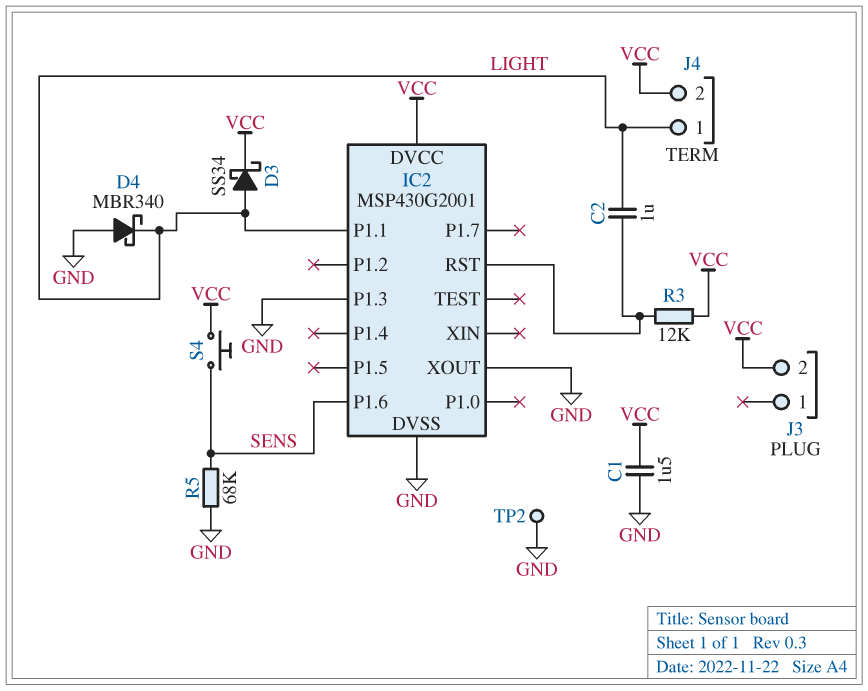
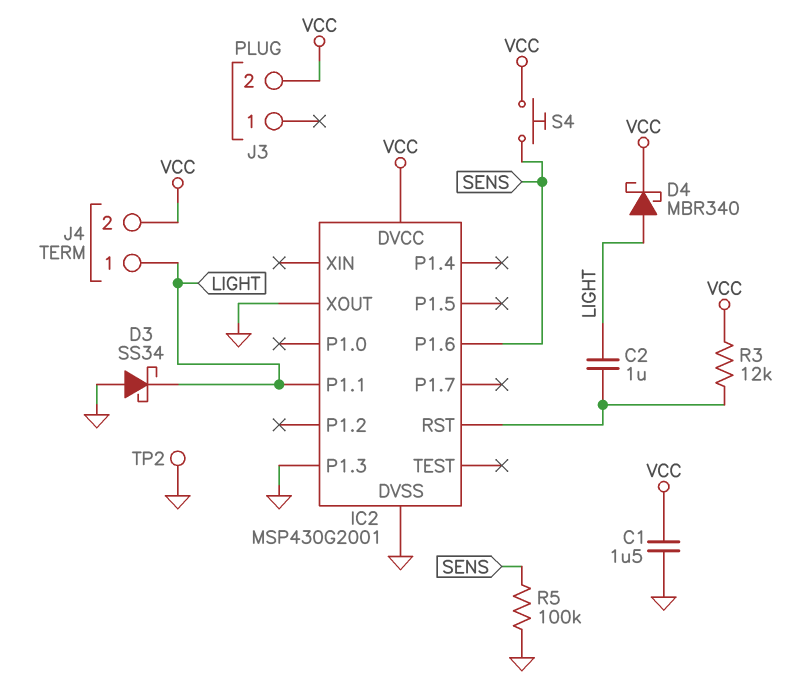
D3: schottky SS34 (A LIGHT, K VCC) -> schottky SS34 (A GND, K LIGHT)
D4: schottky MBR340 (A GND, K LIGHT) -> schottky MBR340 (A LIGHT, K VCC)
R5: 68k (GND, SENS) -> 100k (GND, SENS)

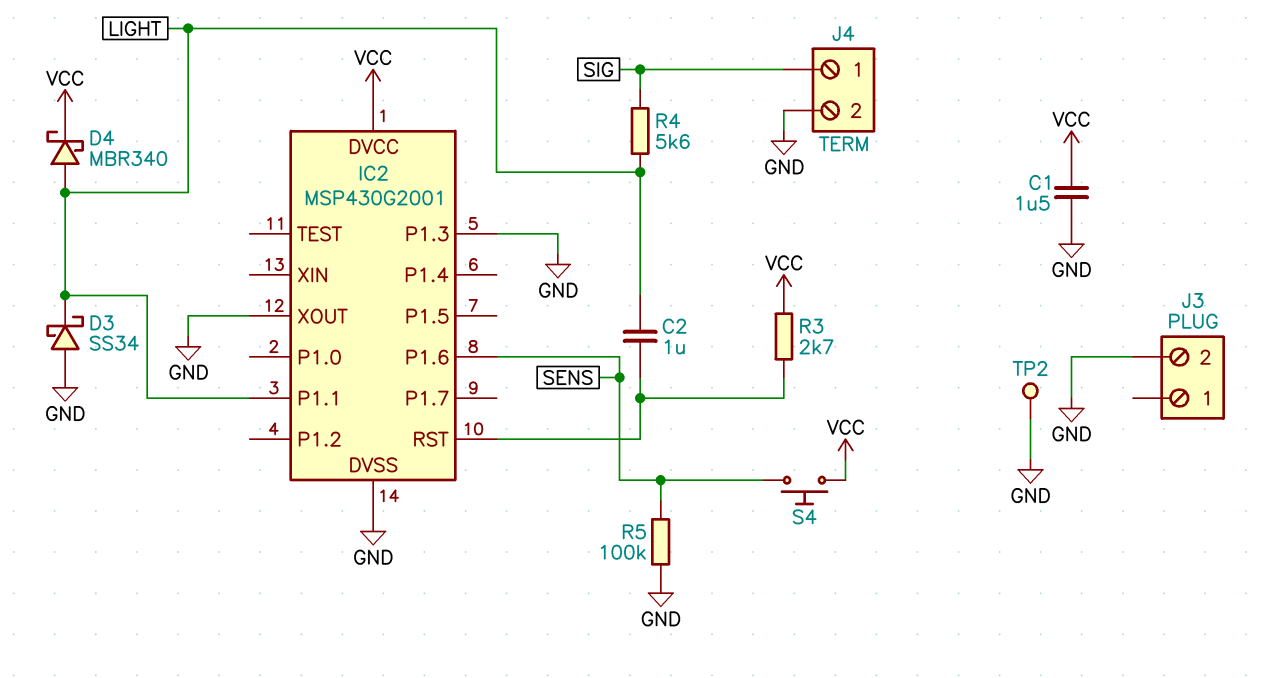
J3 pin 2: VCC -> GND
J4 pin 1: LIGHT -> SIG
J4 pin 2: VCC -> GND
R3: 12k (IC2/RST, VCC) -> 2.7k (IC2/RST, VCC)
R4: none -> 5.6k (LIGHT, SIG)

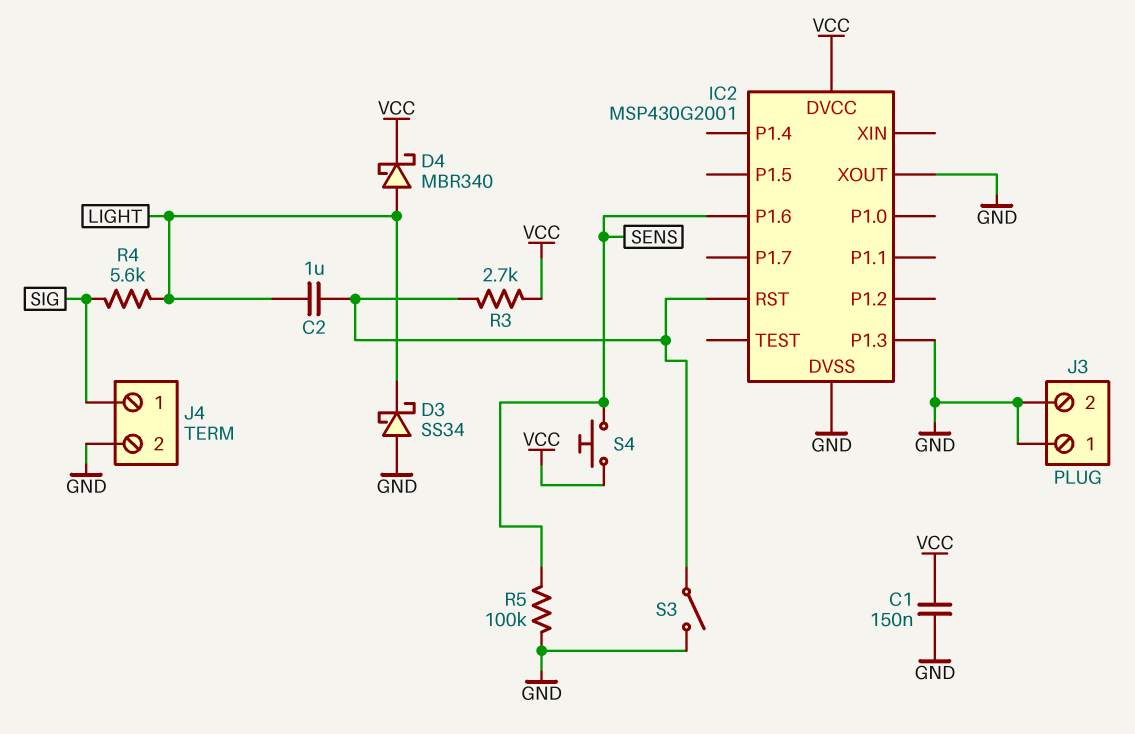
C1: 1.5uF (GND, VCC) -> 150nF (GND, VCC)
IC2 pin P1.1: LIGHT -> none
J3 pin 1: none -> GND
S3: none -> switch (GND, IC2/RST)
TP2: test point (GND) -> none

